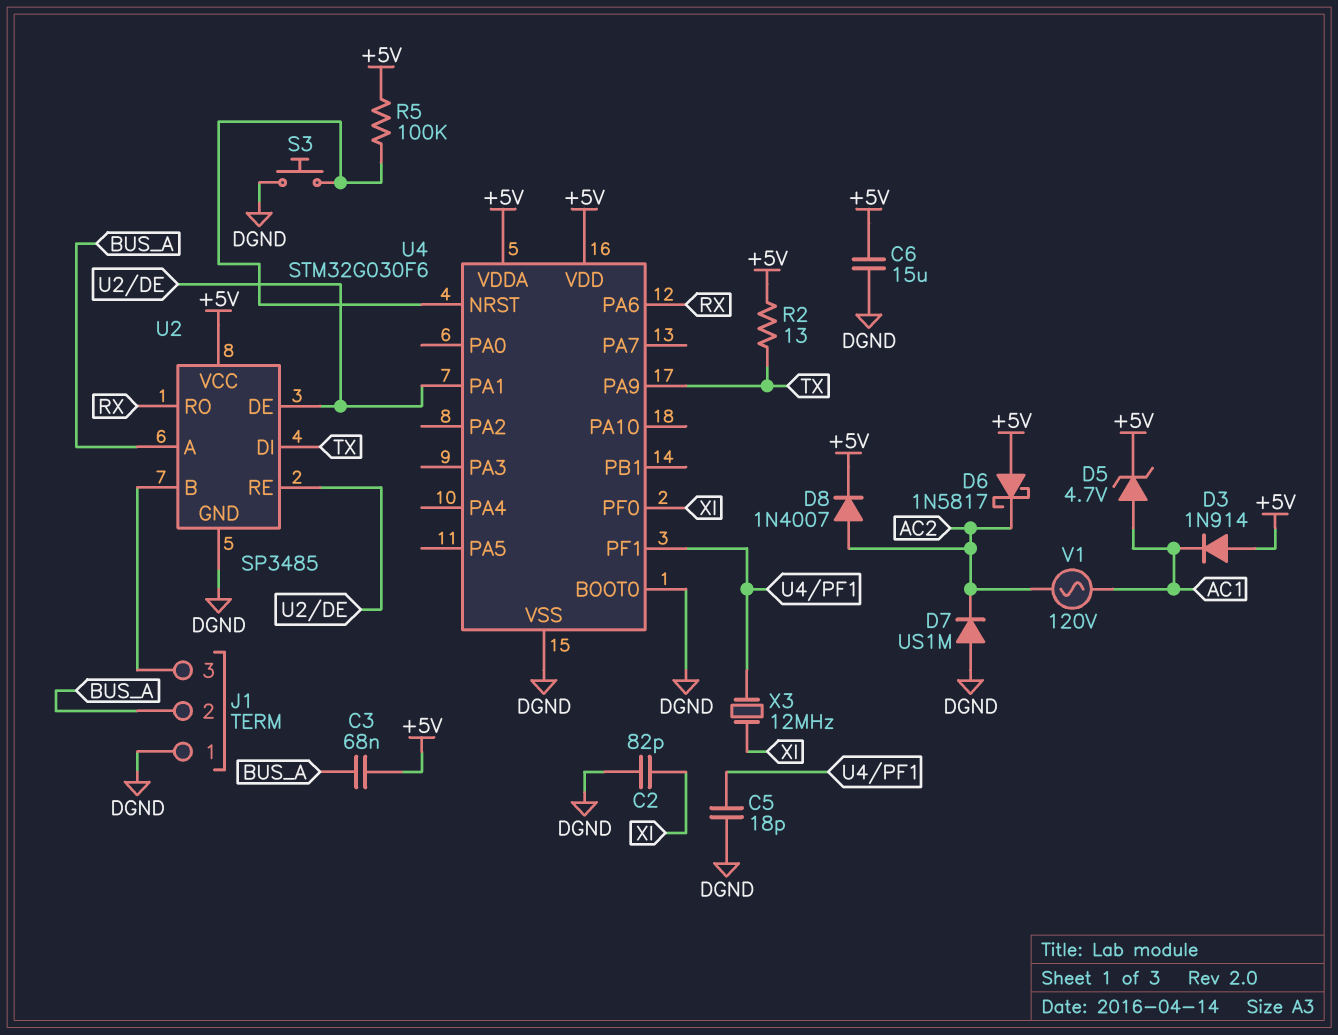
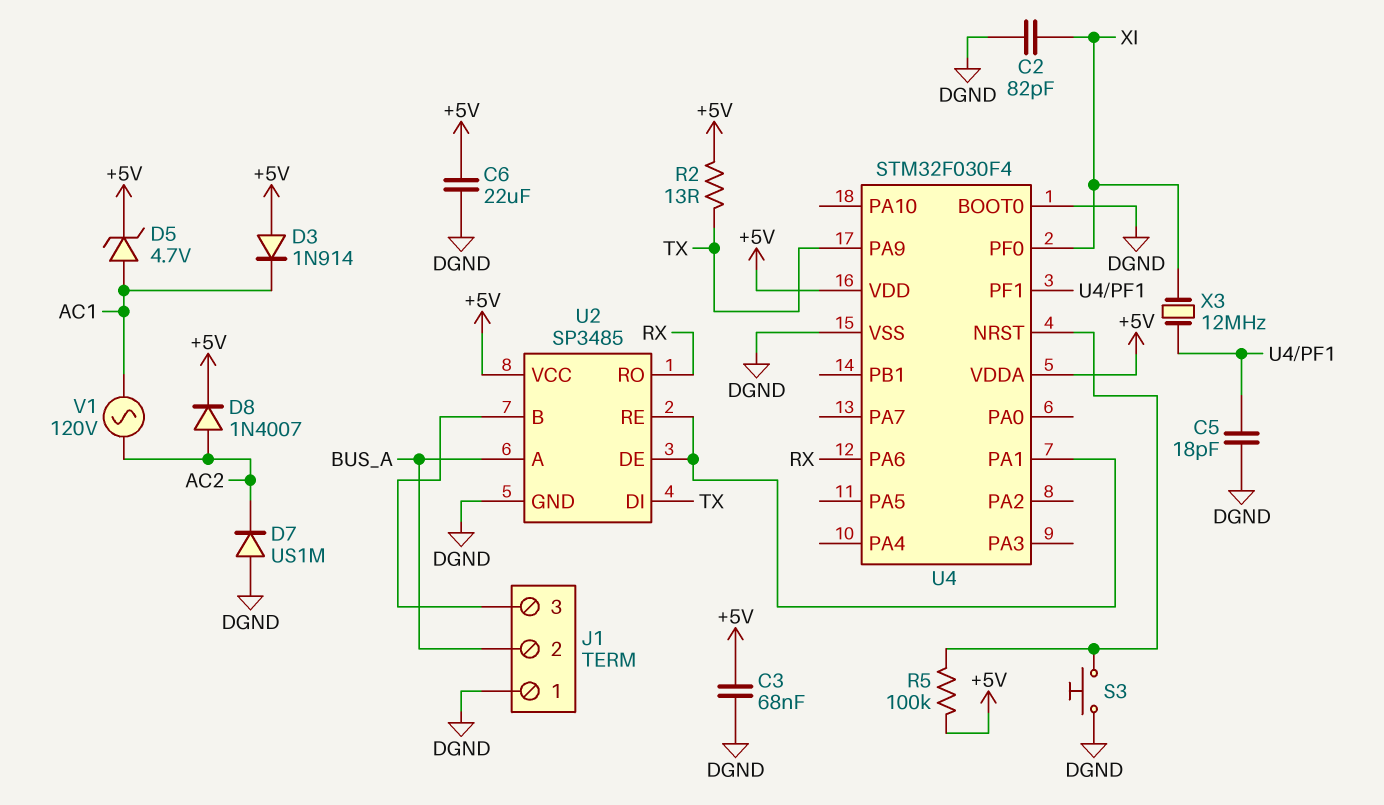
C3: 68nF (+5V, BUS_A) -> 68nF (+5V, DGND)
C6: 15uF (+5V, DGND) -> 22uF (+5V, DGND)
D6: schottky 1N5817 (A +5V, K AC2) -> none
U4: STM32G030F6 -> STM32F030F4

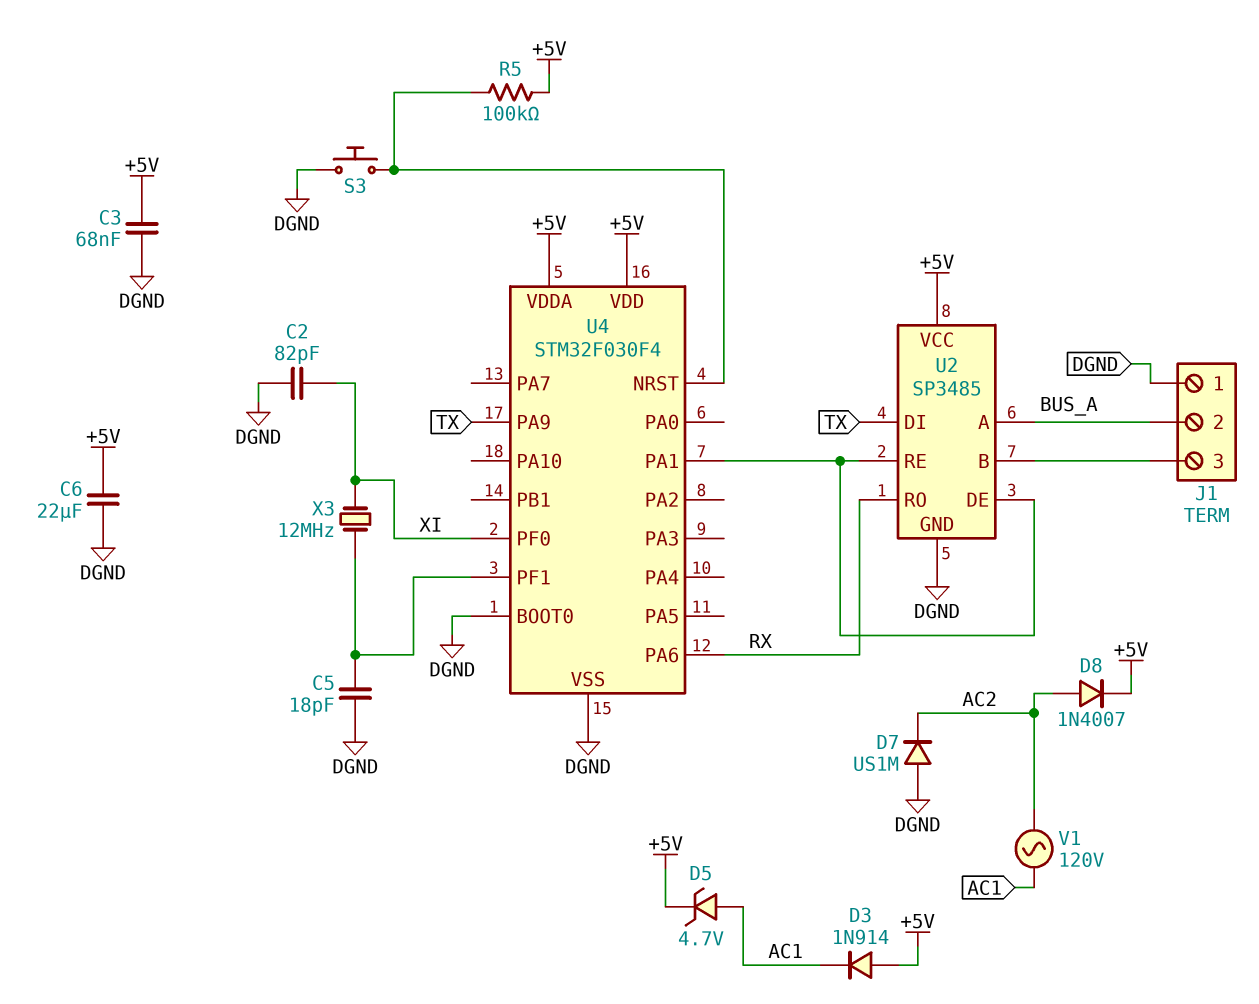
R2: 13 (+5V, TX) -> none

